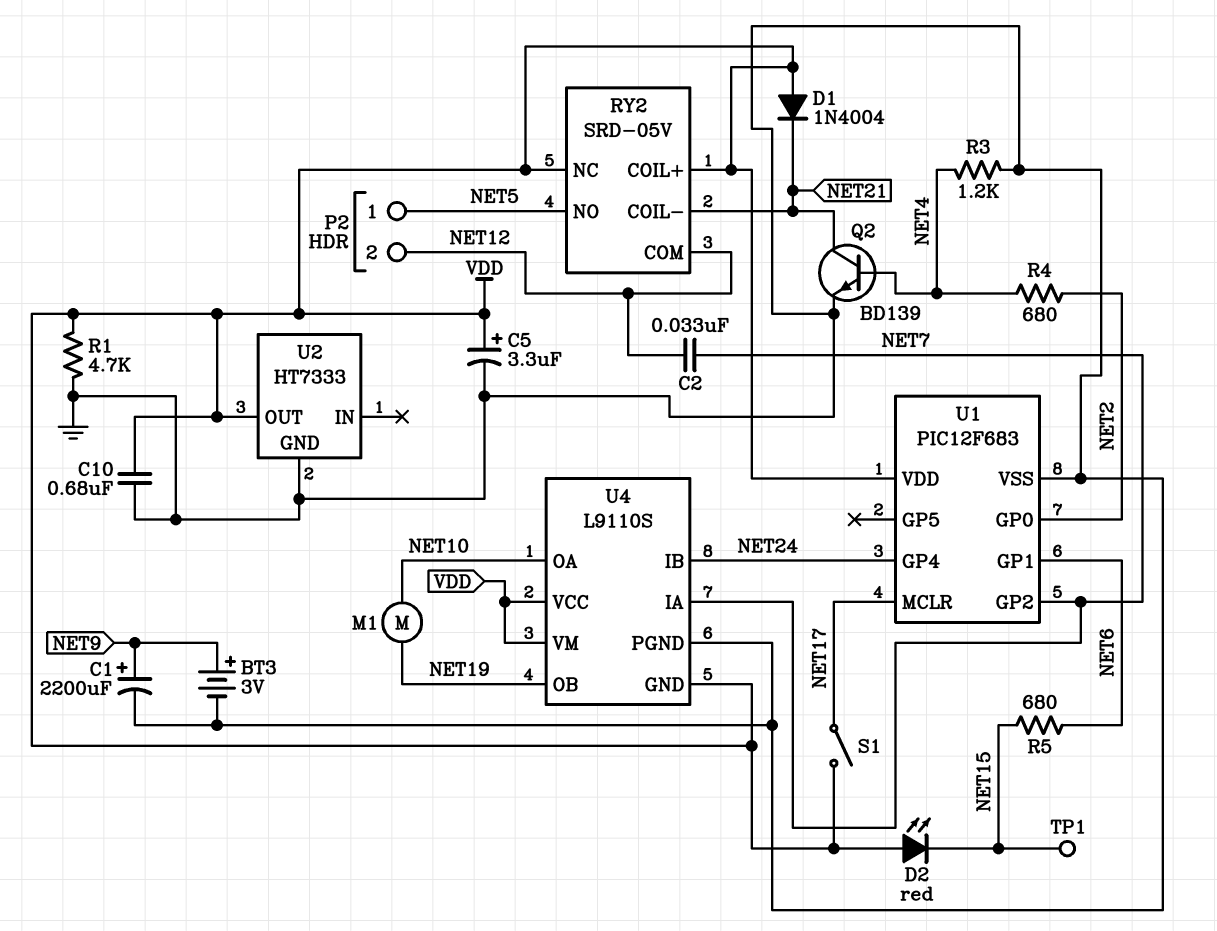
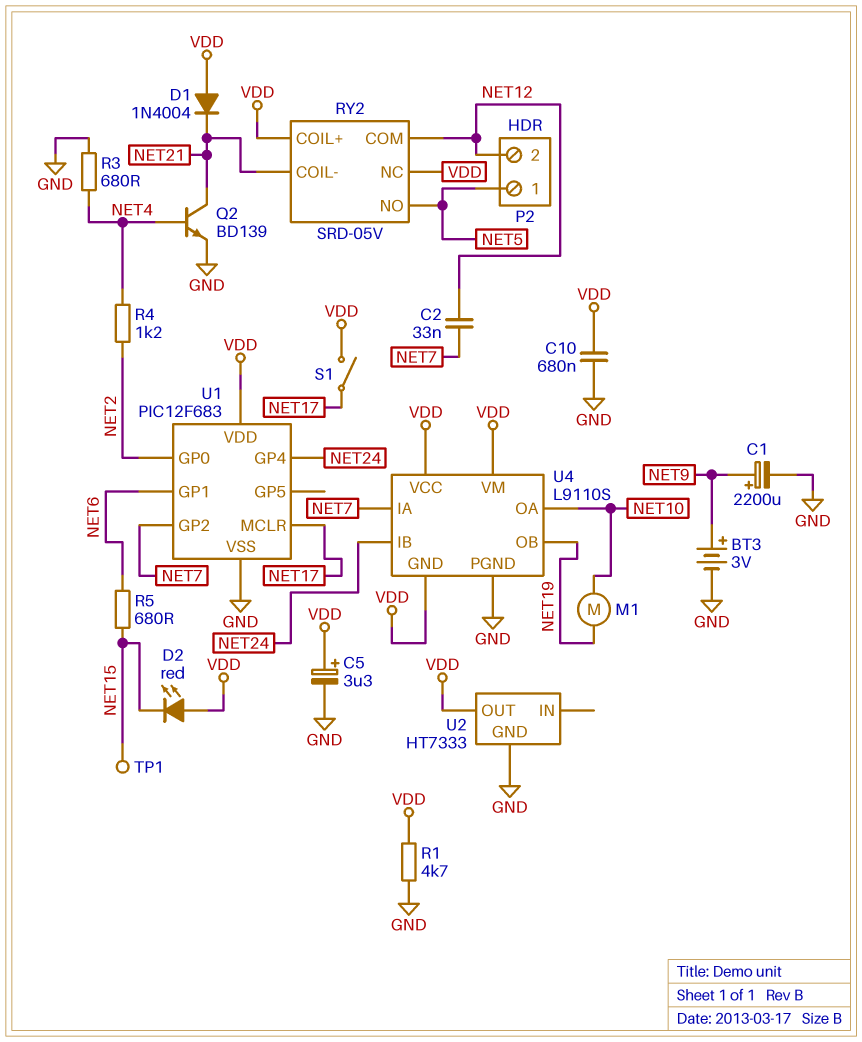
R3: 1.2k (GND, NET4) -> 680 (GND, NET4)
R4: 680 (NET2, NET4) -> 1.2k (NET2, NET4)

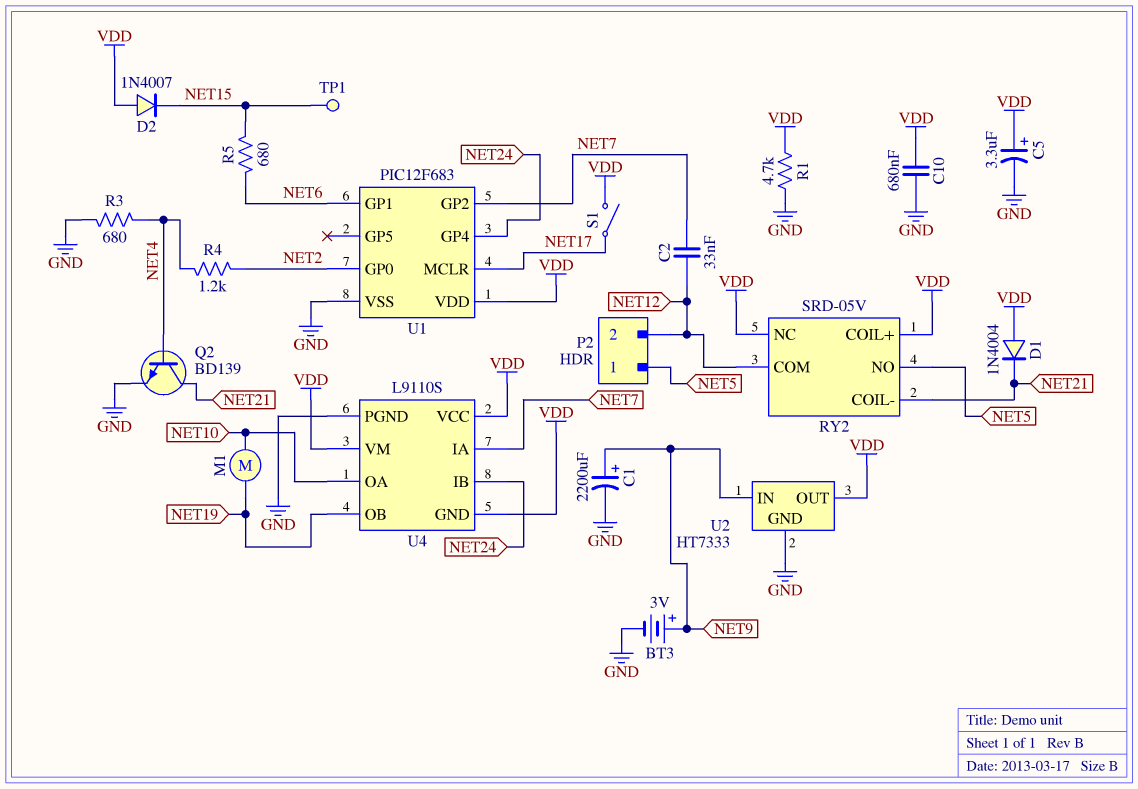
D2: LED red (A VDD, K NET15) -> diode 1N4007 (A VDD, K NET15)
U2 pin IN: none -> NET9

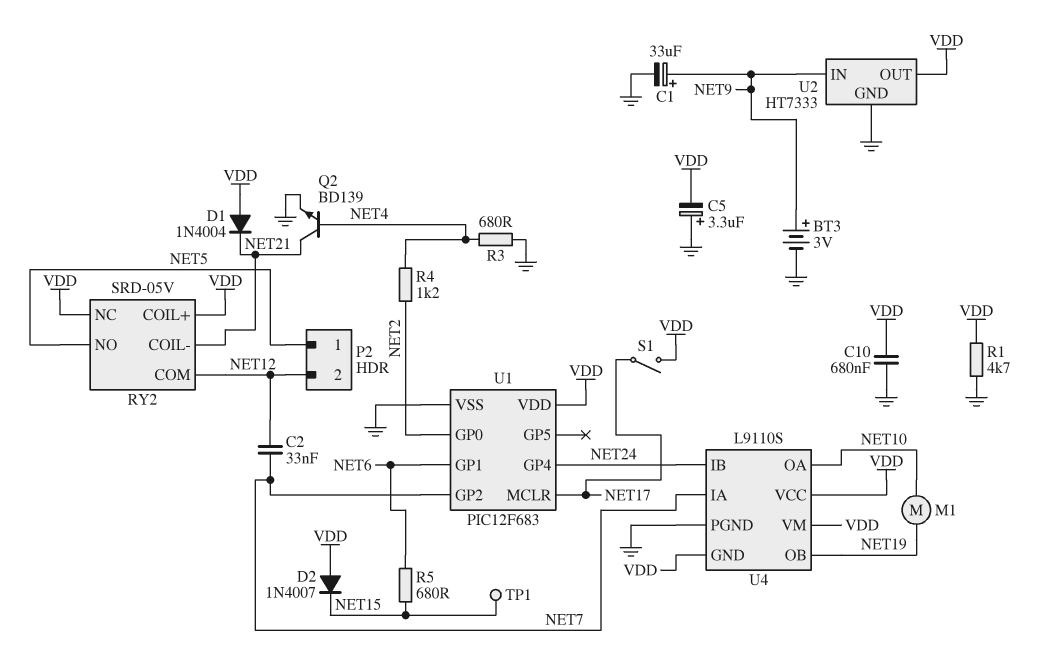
C1: 2200uF (plus NET9, minus GND) -> 33uF (plus NET9, minus GND)
C5: 3.3uF (plus VDD, minus GND) -> 3.3uF (plus GND, minus VDD)

